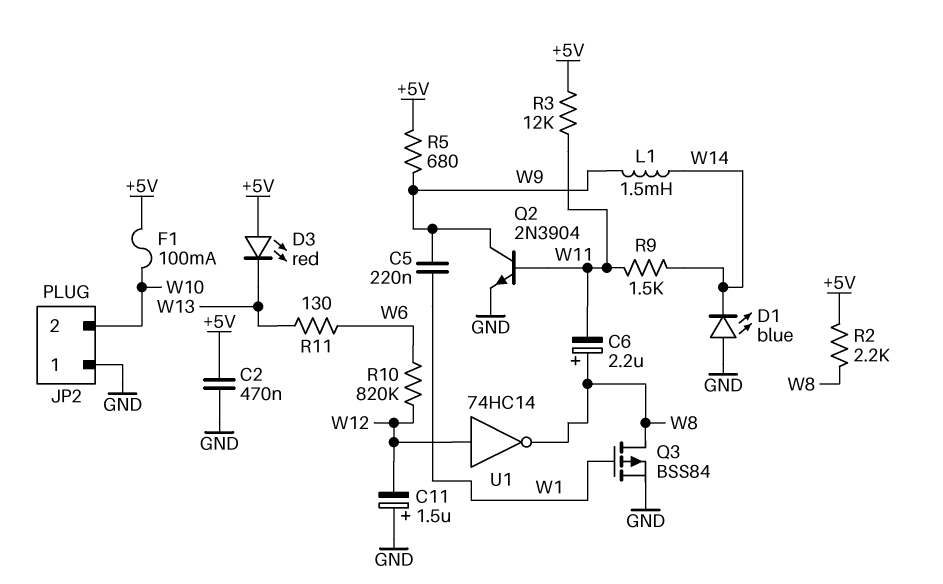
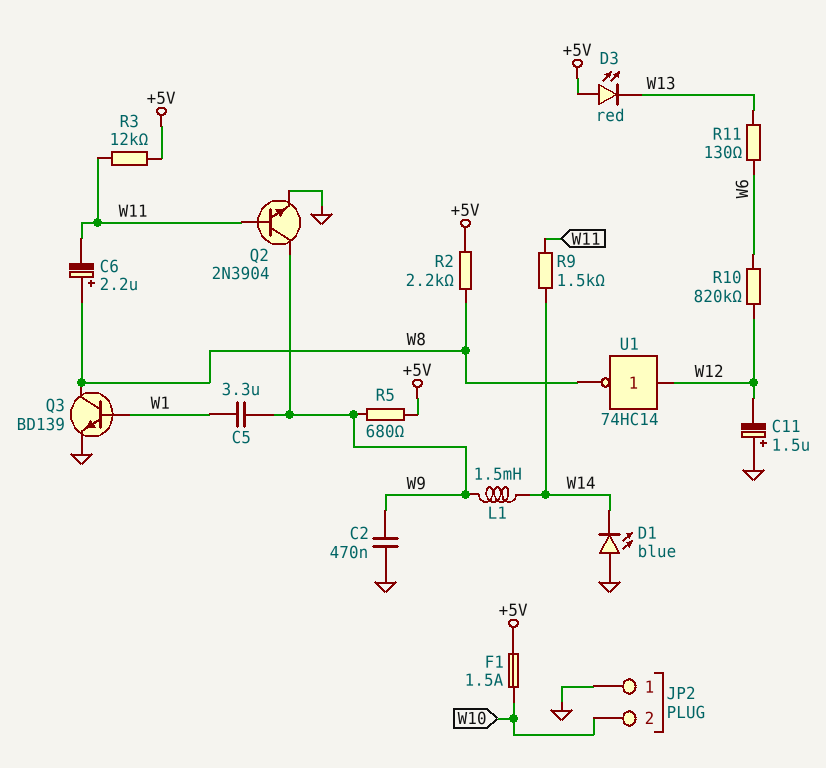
C2: 470nF (+5V, GND) -> 470nF (GND, W9)
C5: 220nF (W1, W9) -> 3.3uF (W1, W9)
F1: 100mA (+5V, W10) -> 1.5A (+5V, W10)
Q3: PMOS BSS84 (G W1, D W8, S GND) -> NPN BD139 (B W1, C W8, E GND)

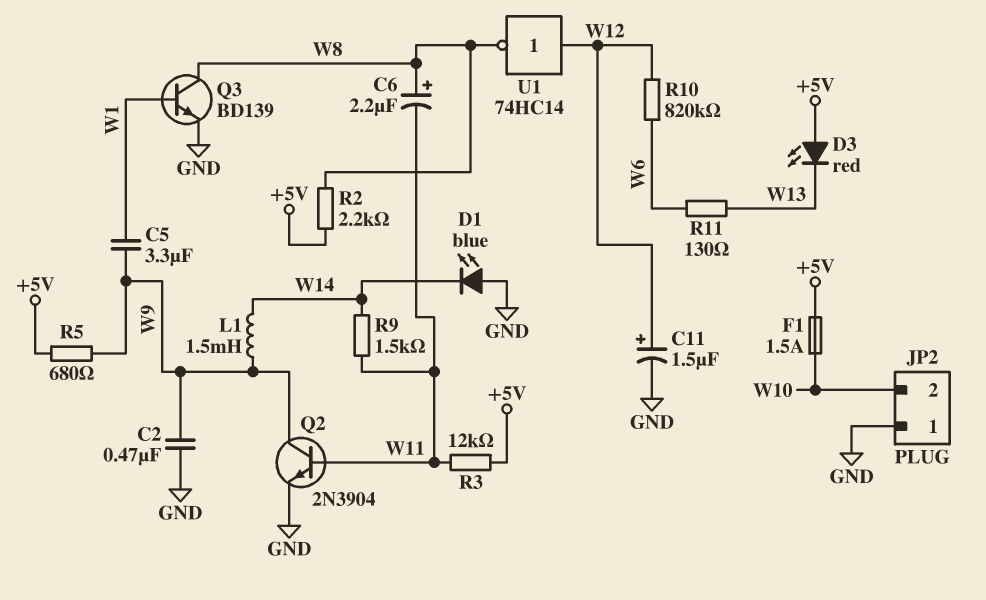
C11: 1.5uF (plus GND, minus W12) -> 1.5uF (plus W12, minus GND)

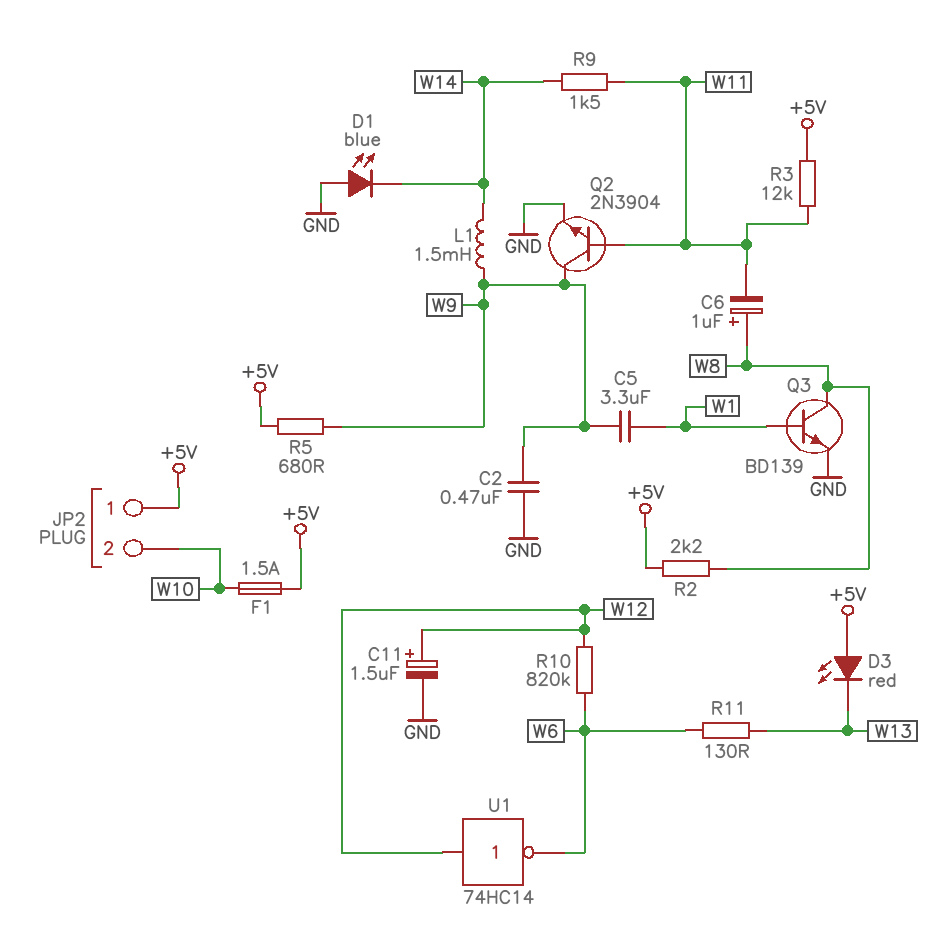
C6: 2.2uF (plus W8, minus W11) -> 1uF (plus W8, minus W11)
JP2 pin 1: GND -> +5V
U1: NOT 74HC14 (in W12, out W8) -> NOT 74HC14 (in W12, out W6)

